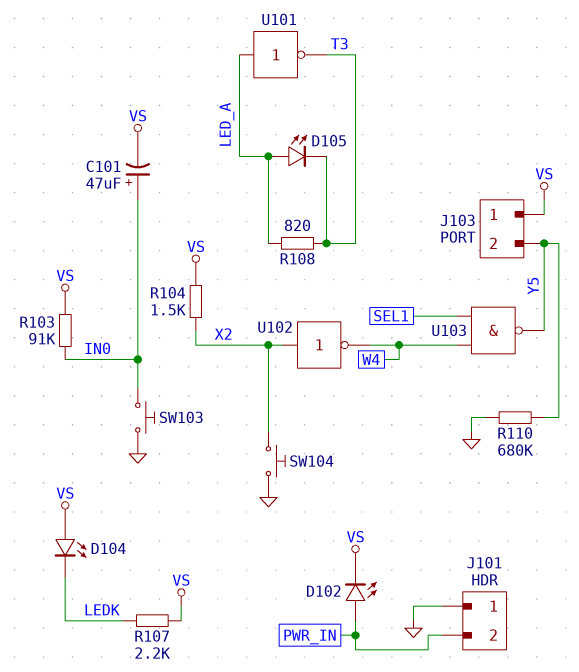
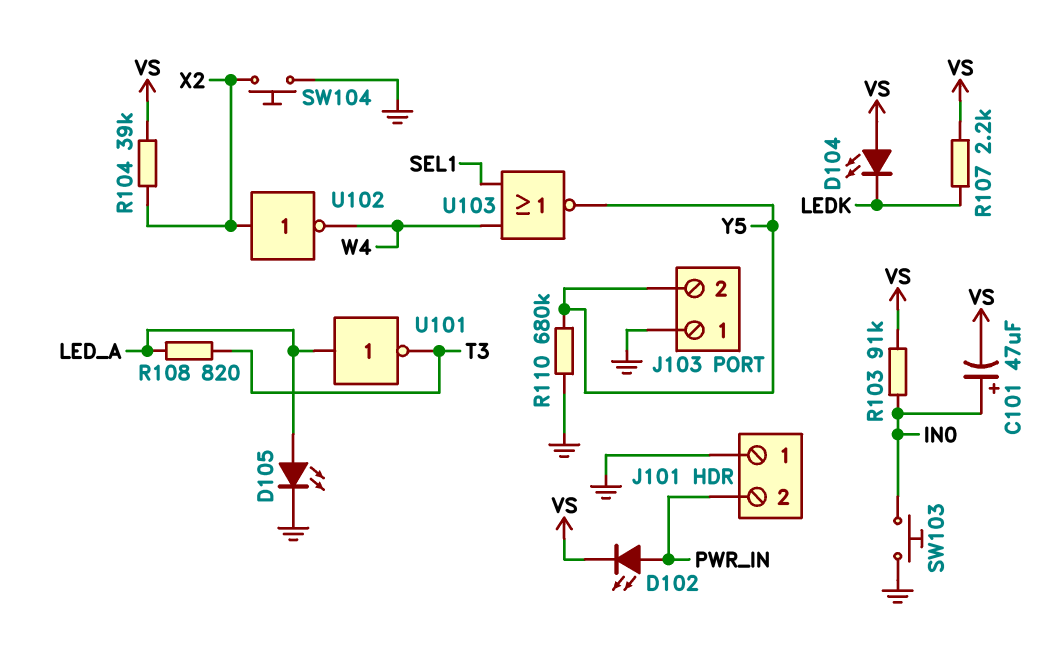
D105: LED (A LED_A, K T3) -> LED (A LED_A, K GND)
J103 pin 1: VS -> GND
R104: 1.5k (VS, X2) -> 39k (VS, X2)
U103: NAND (in SEL1, in W4, out Y5) -> NOR (in SEL1, in W4, out Y5)

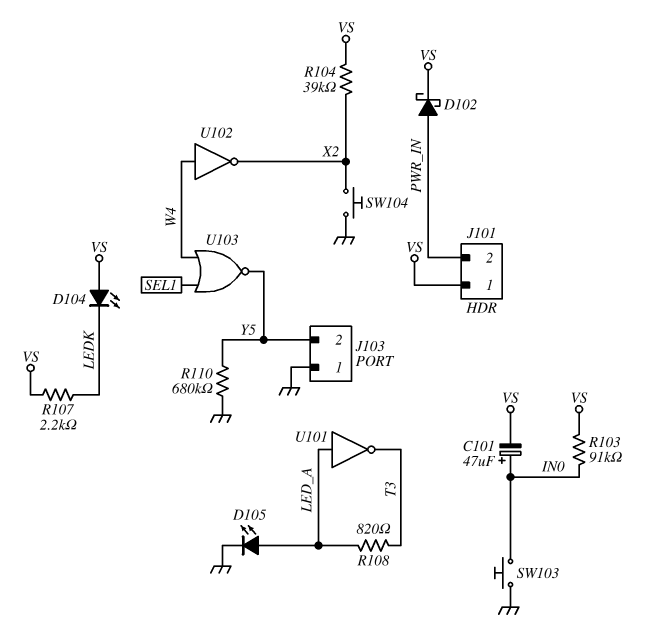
D102: LED (A PWR_IN, K VS) -> schottky (A PWR_IN, K VS)
J101 pin 1: GND -> VS
U102: NOT (in X2, out W4) -> NOT (in W4, out X2)

